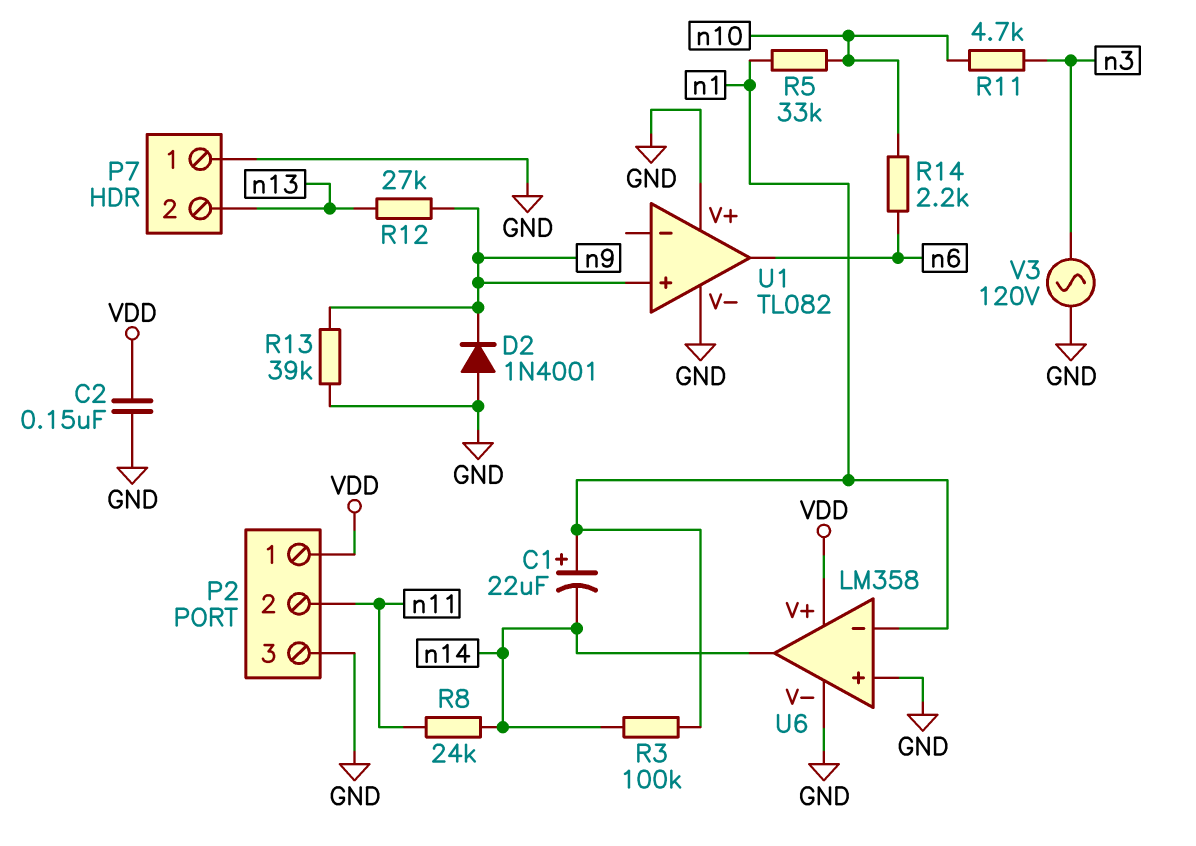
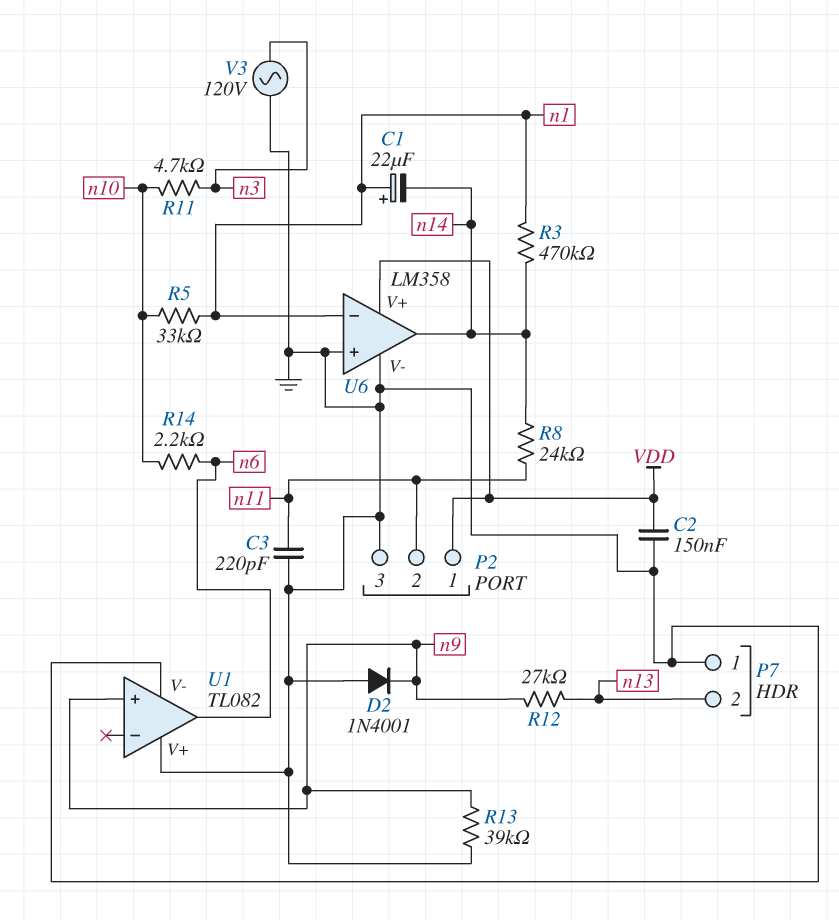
C3: none -> 220pF (GND, n11)
R3: 100k (n1, n14) -> 470k (n1, n14)

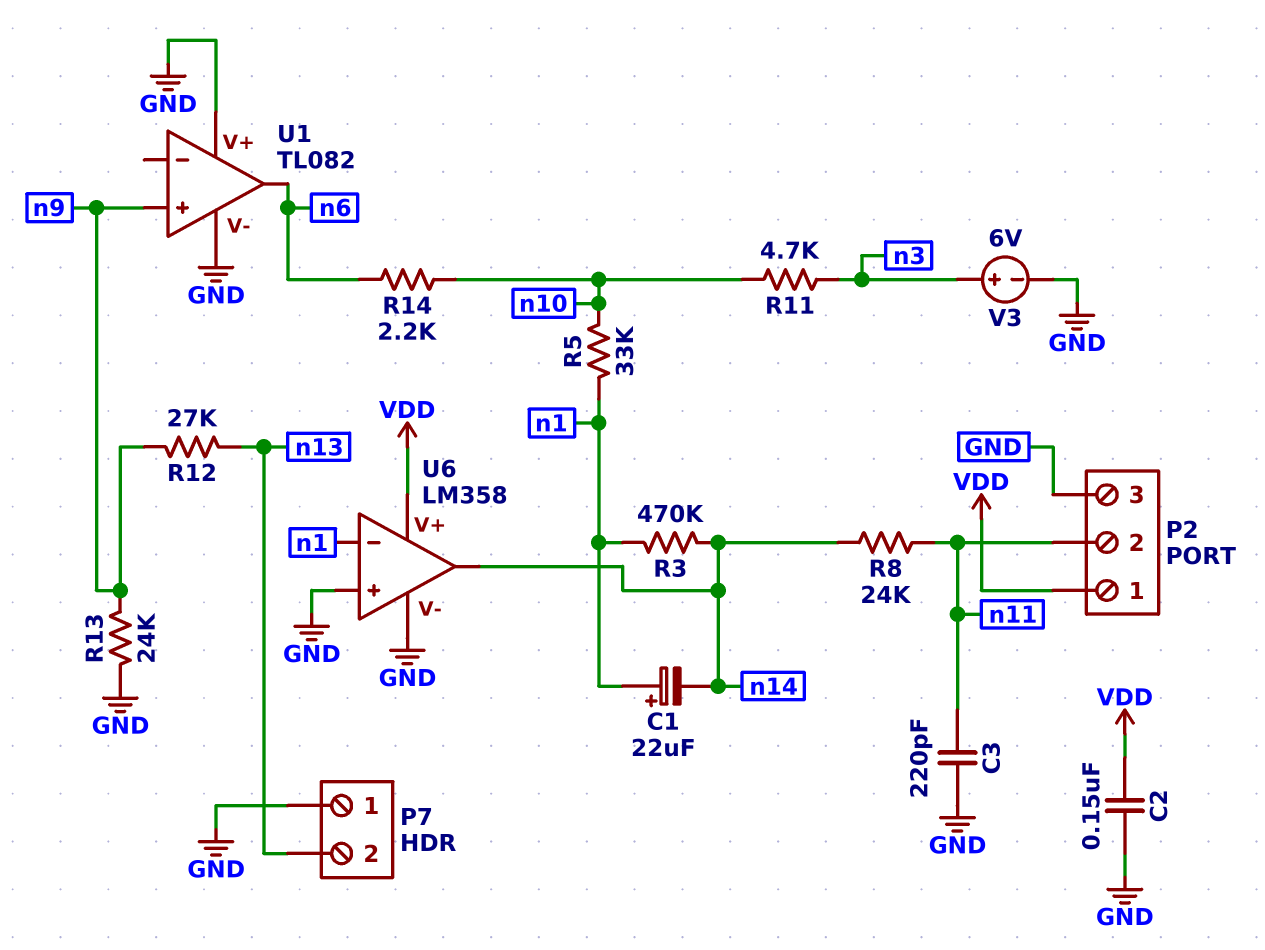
D2: diode 1N4001 (A GND, K n9) -> none
R13: 39k (GND, n9) -> 24k (GND, n9)
V3: AC 120V (GND, n3) -> 6V (plus n3, minus GND)

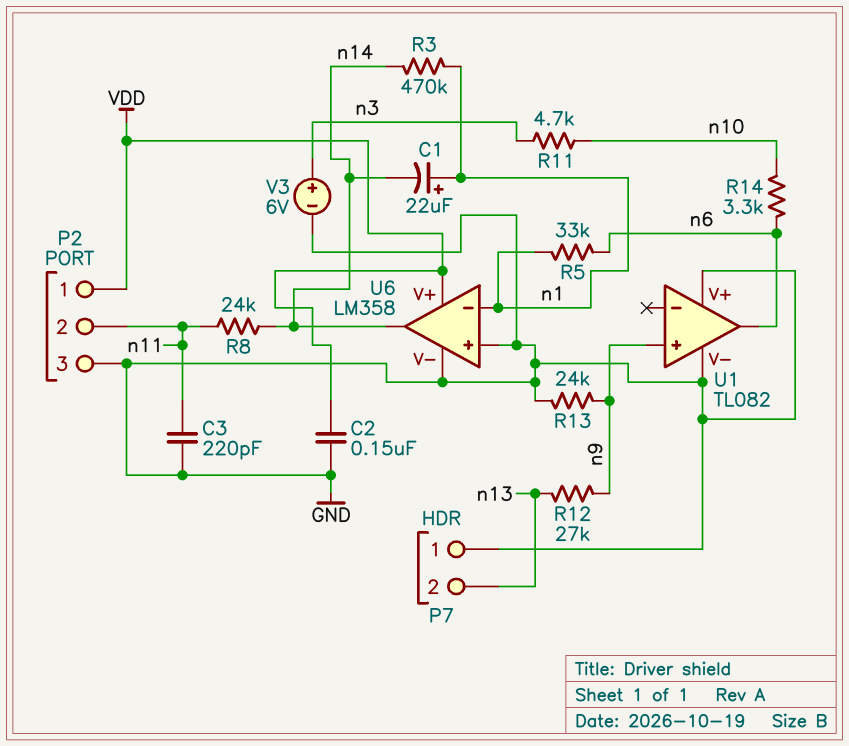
R5: 33k (n1, n10) -> 33k (n1, n6)
R14: 2.2k (n6, n10) -> 3.3k (n6, n10)

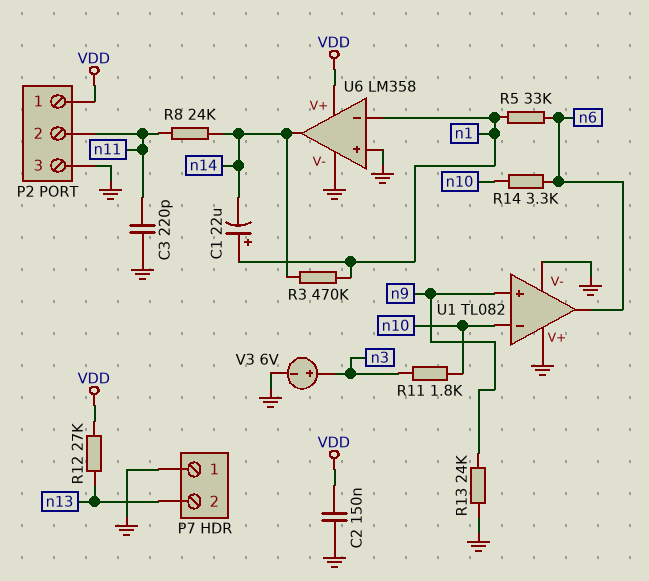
R11: 4.7k (n3, n10) -> 1.8k (n3, n10)
R12: 27k (n9, n13) -> 27k (VDD, n13)
U1 pin in-: none -> n10

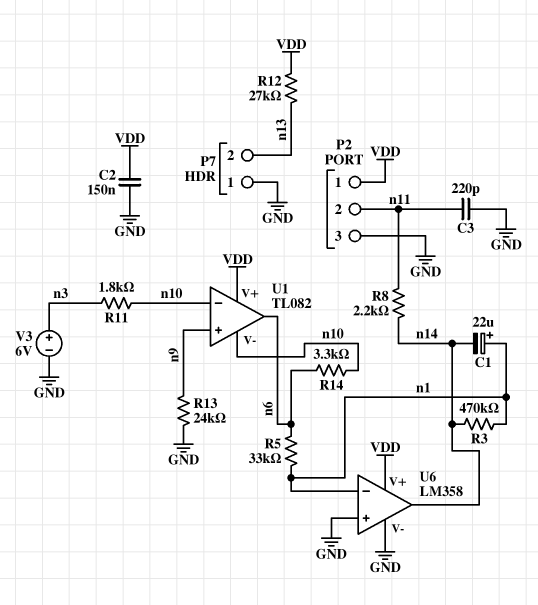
R8: 24k (n11, n14) -> 2.2k (n11, n14)
U1 pin V+: GND -> VDD
U1 pin V-: GND -> n10

